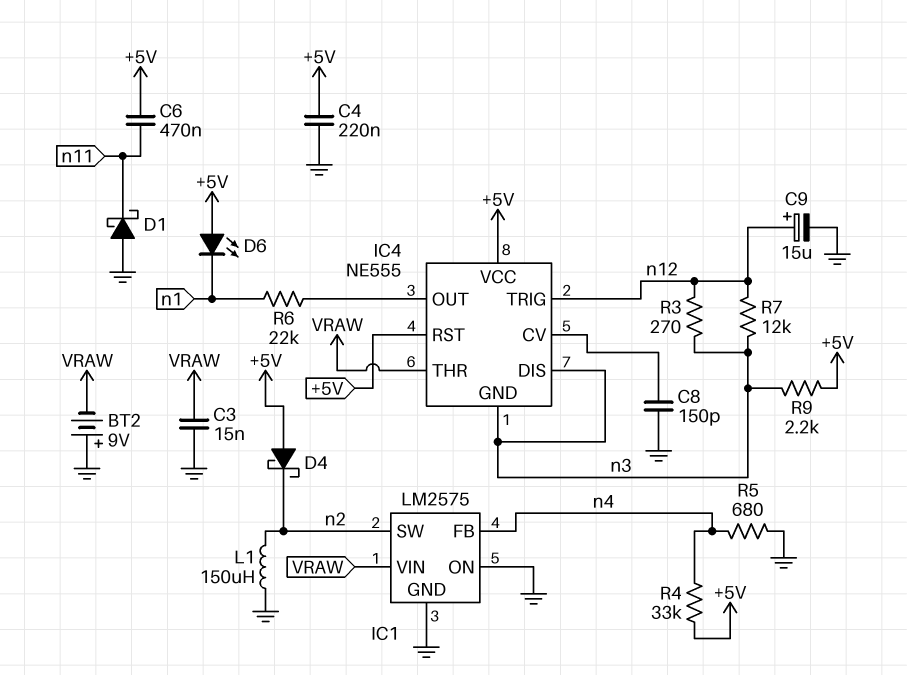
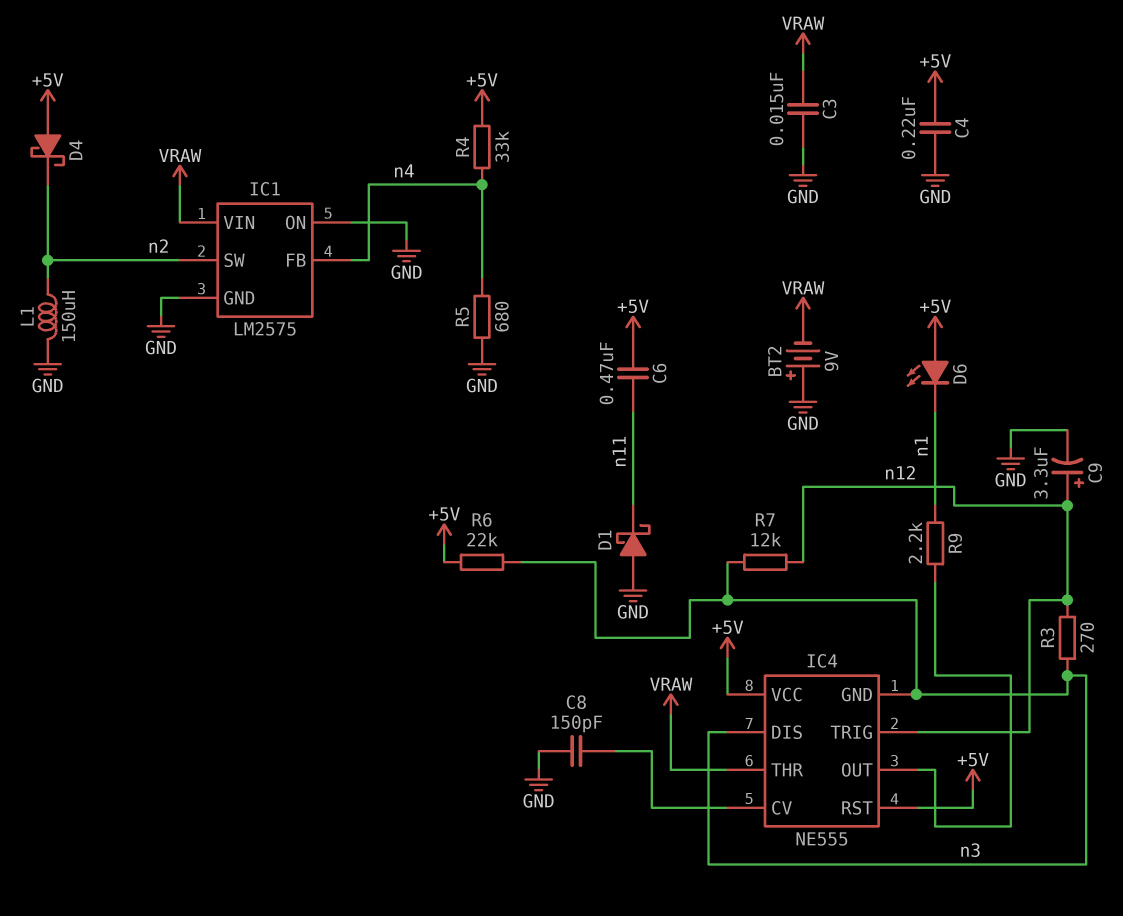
C9: 15uF (plus n12, minus GND) -> 3.3uF (plus n12, minus GND)
R6: 22k (IC4/OUT, n1) -> 22k (+5V, n3)
R9: 2.2k (+5V, n3) -> 2.2k (IC4/OUT, n1)

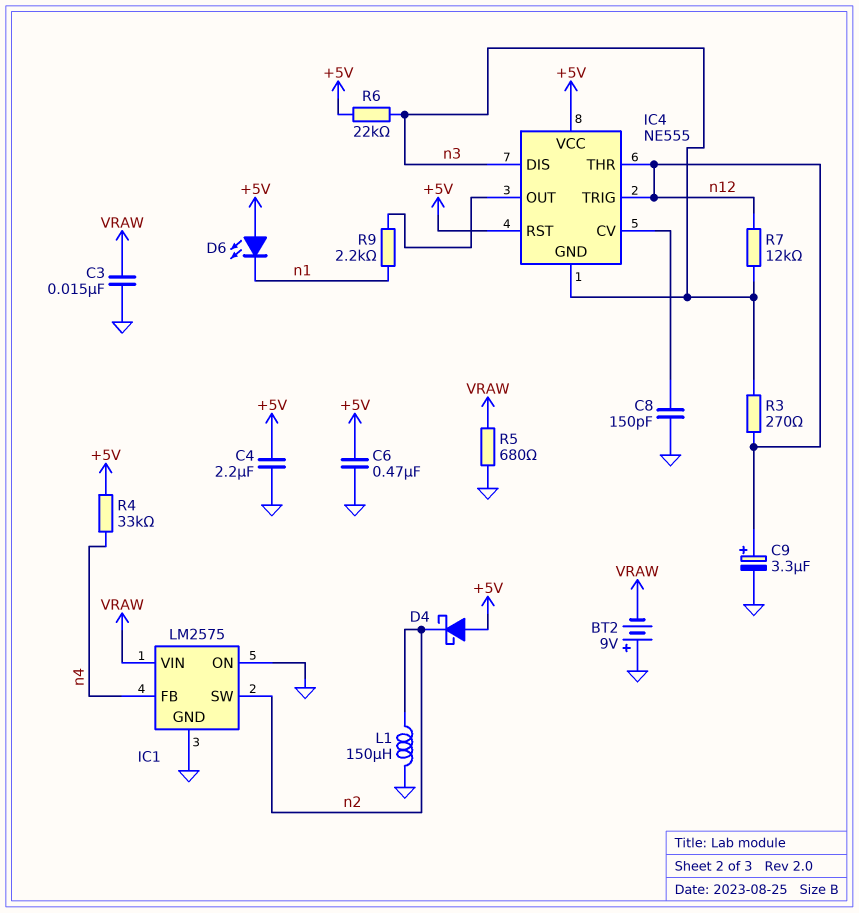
C4: 220nF (+5V, GND) -> 2.2uF (+5V, GND)
C6: 470nF (+5V, n11) -> 470nF (+5V, GND)
D1: schottky (A GND, K n11) -> none
IC4 pin THR: VRAW -> n12
R5: 680 (GND, n4) -> 680 (GND, VRAW)

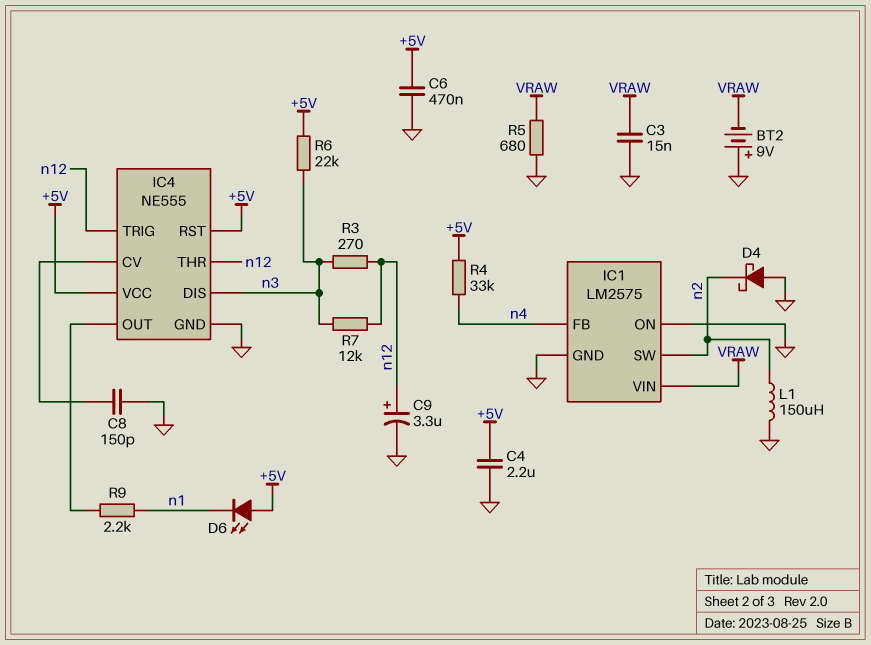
D4: schottky (A +5V, K n2) -> schottky (A GND, K n2)
IC4 pin GND: n3 -> GND

